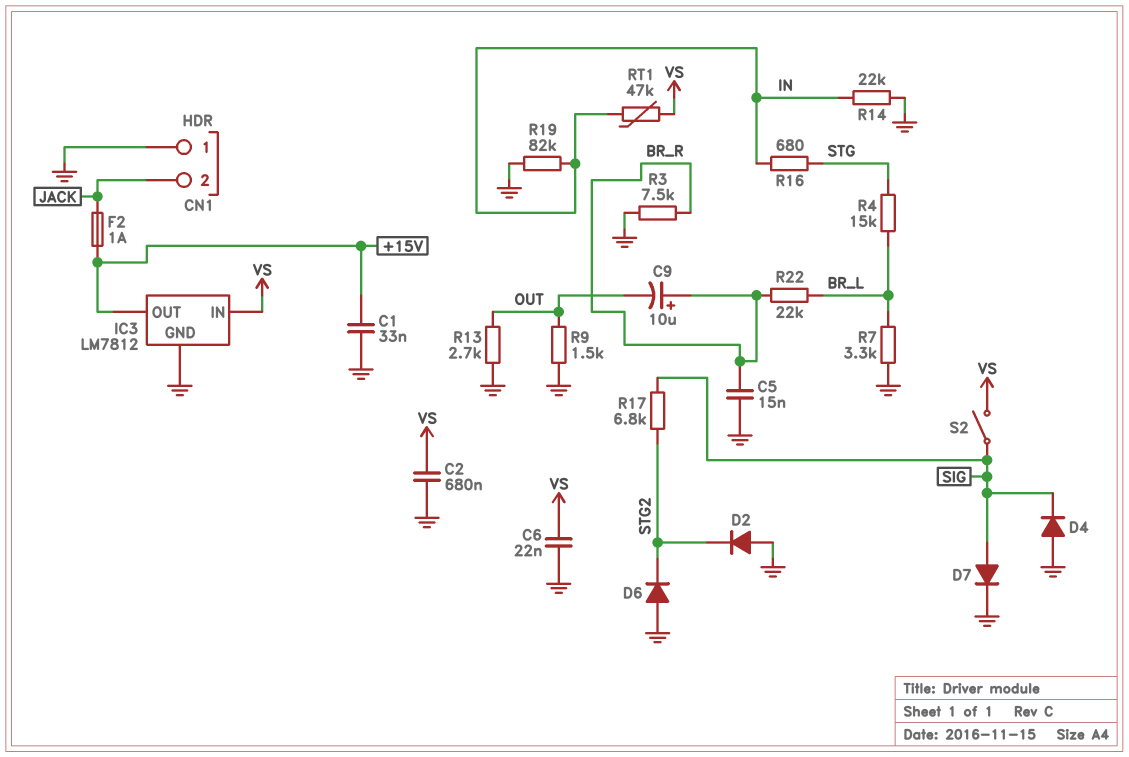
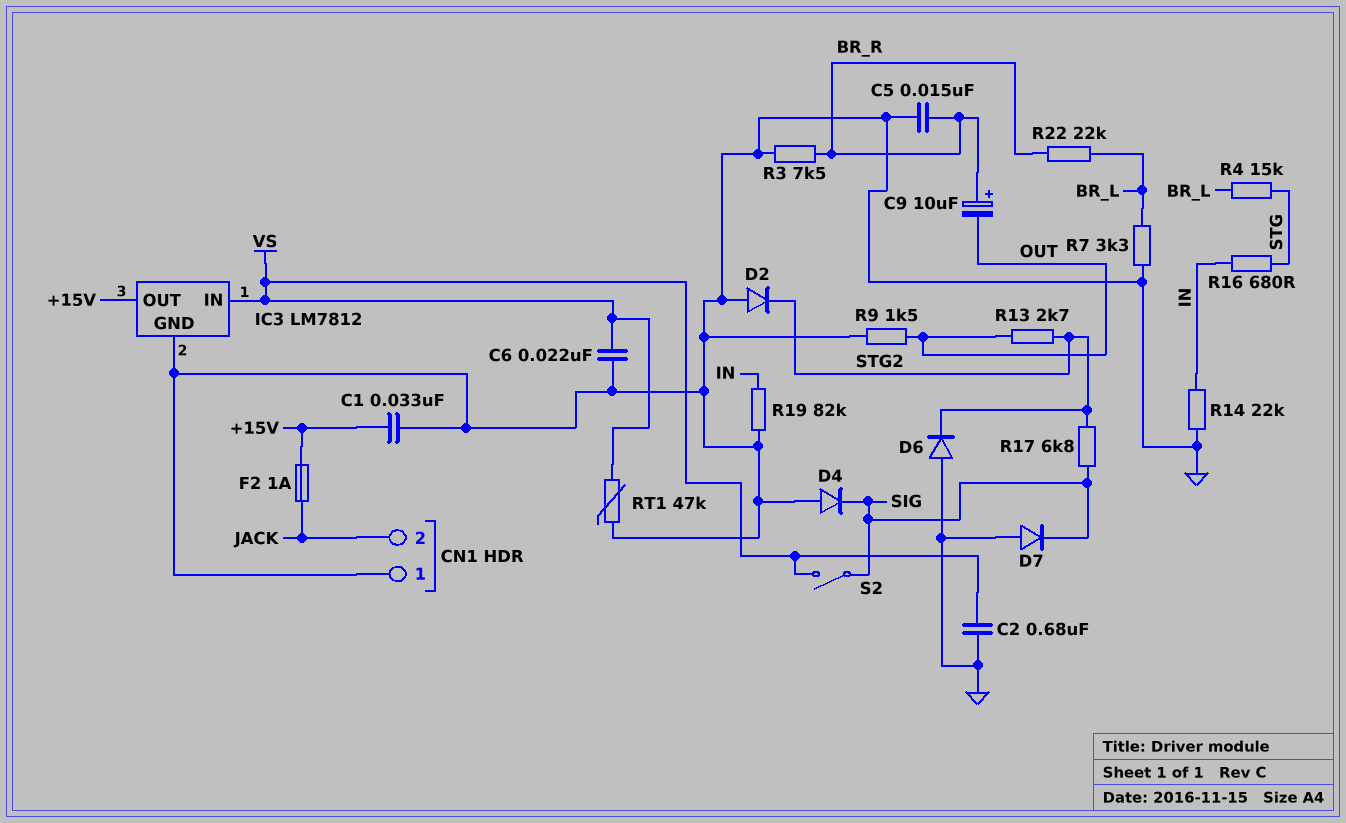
D7: diode (A SIG, K GND) -> diode (A GND, K SIG)
R13: 2.7k (GND, OUT) -> 2.7k (OUT, STG2)
RT1: 47k (IN, VS) -> 47k (GND, VS)

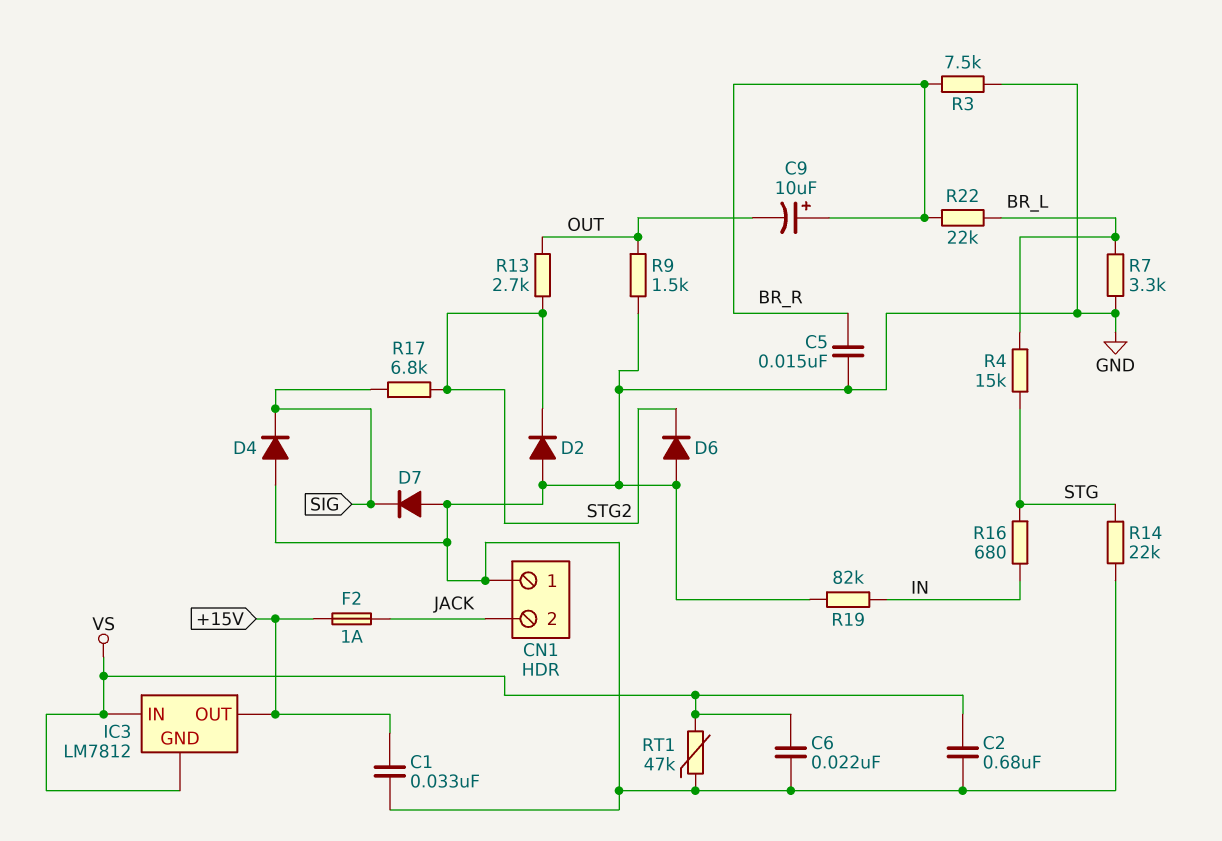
IC3 pin GND: GND -> VS
R14: 22k (GND, IN) -> 22k (GND, STG)
S2: switch (SIG, VS) -> none

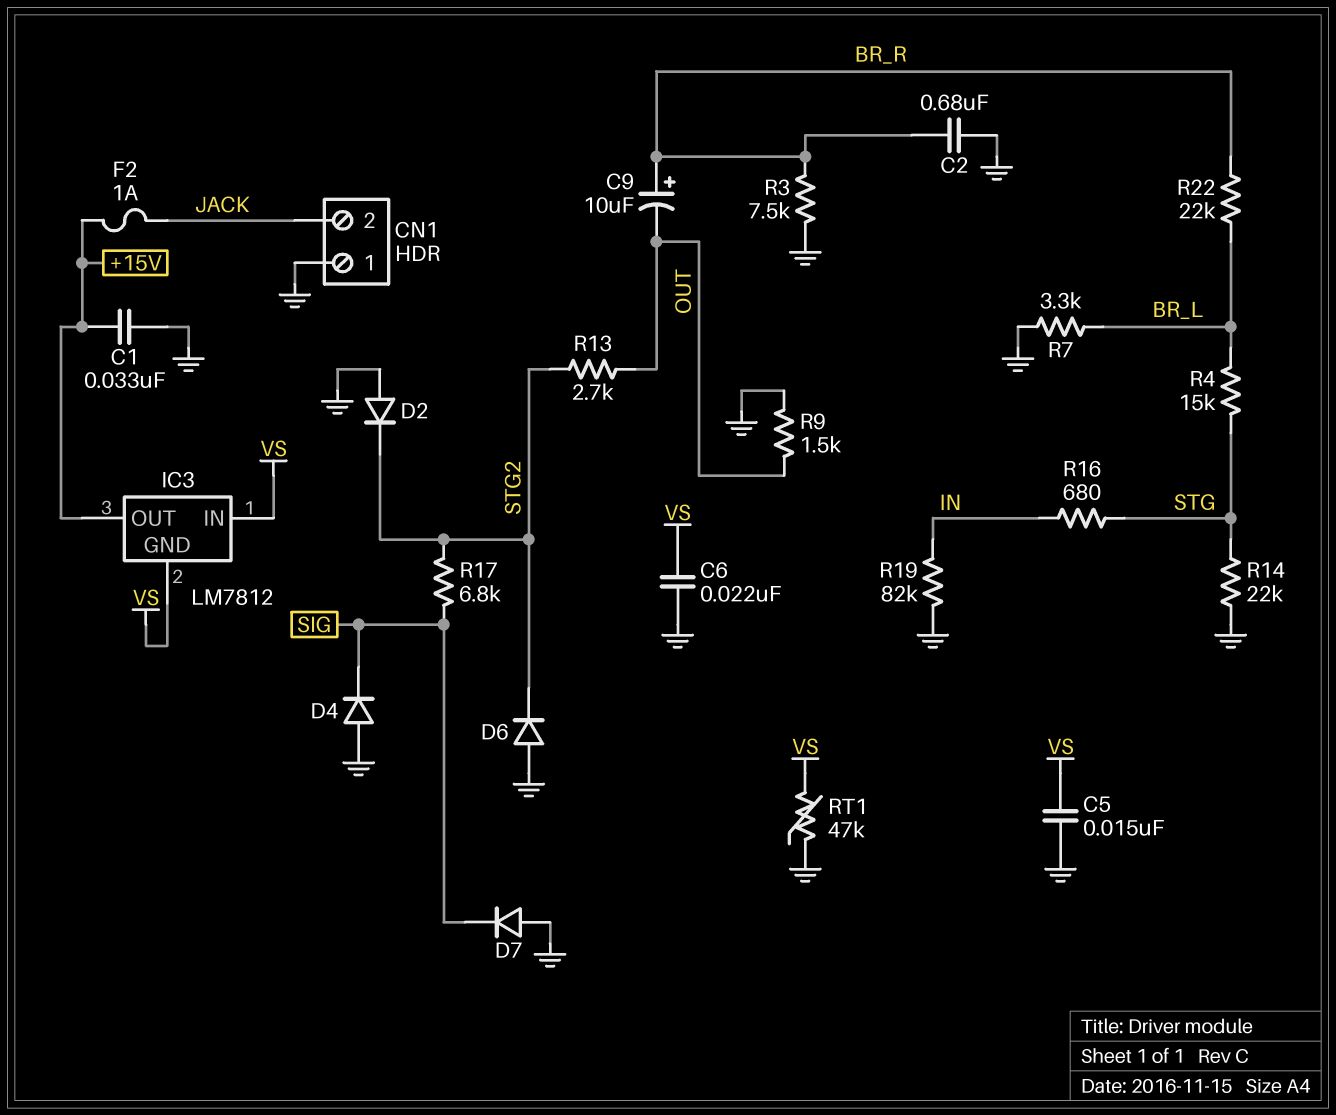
C2: 680nF (GND, VS) -> 680nF (BR_R, GND)
C5: 15nF (BR_R, GND) -> 15nF (GND, VS)

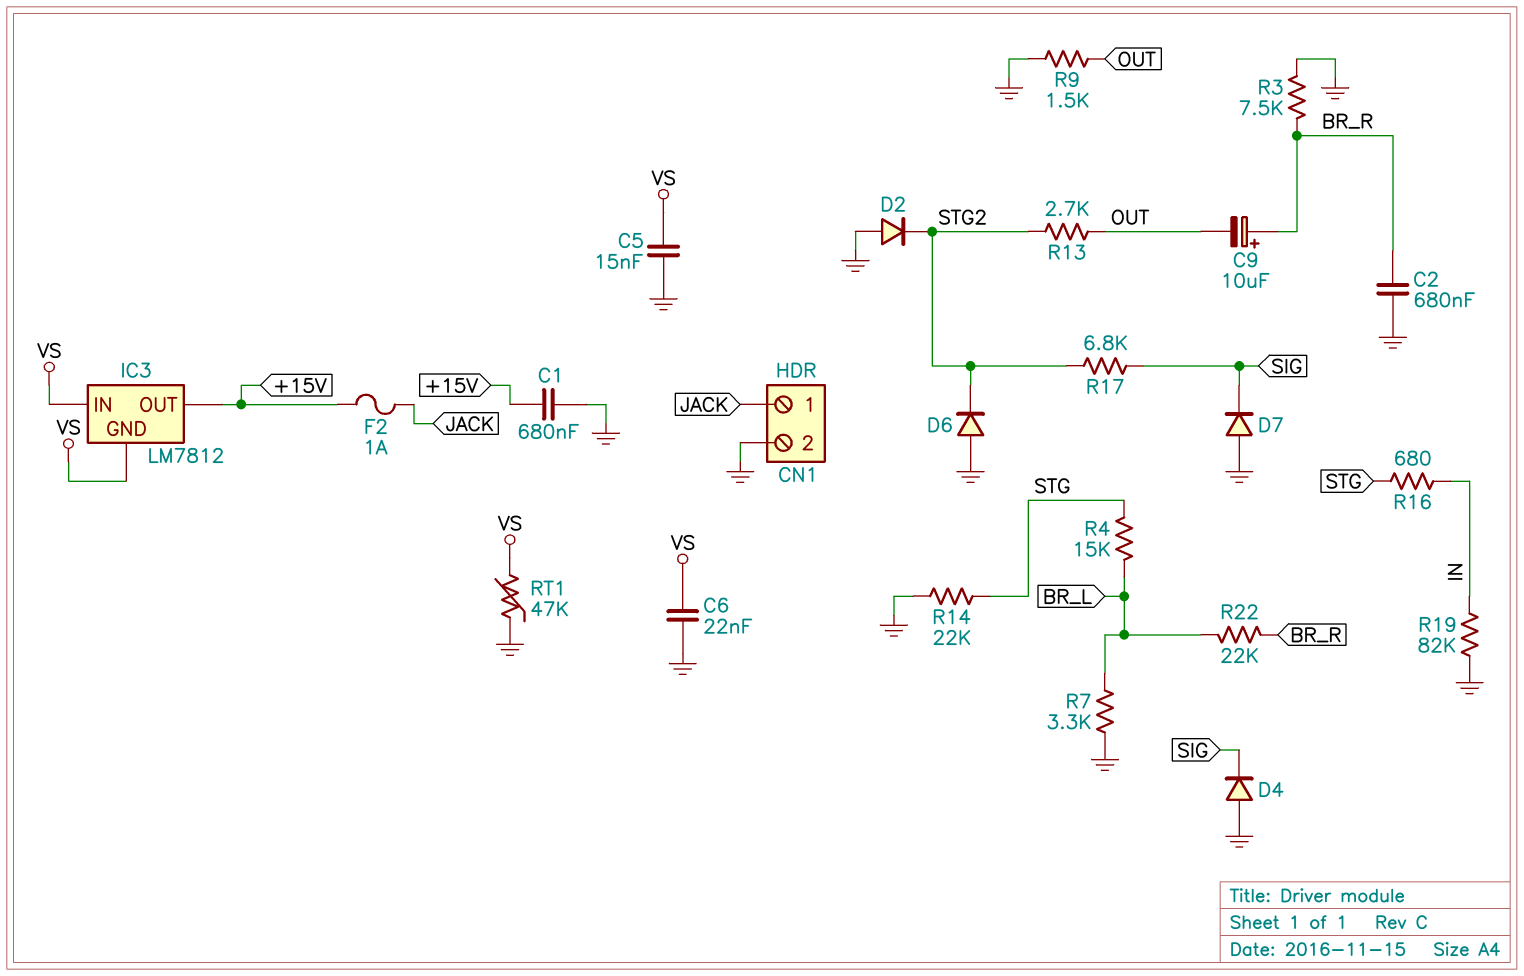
C1: 33nF (+15V, GND) -> 680nF (+15V, GND)
CN1 pin 1: GND -> JACK
CN1 pin 2: JACK -> GND

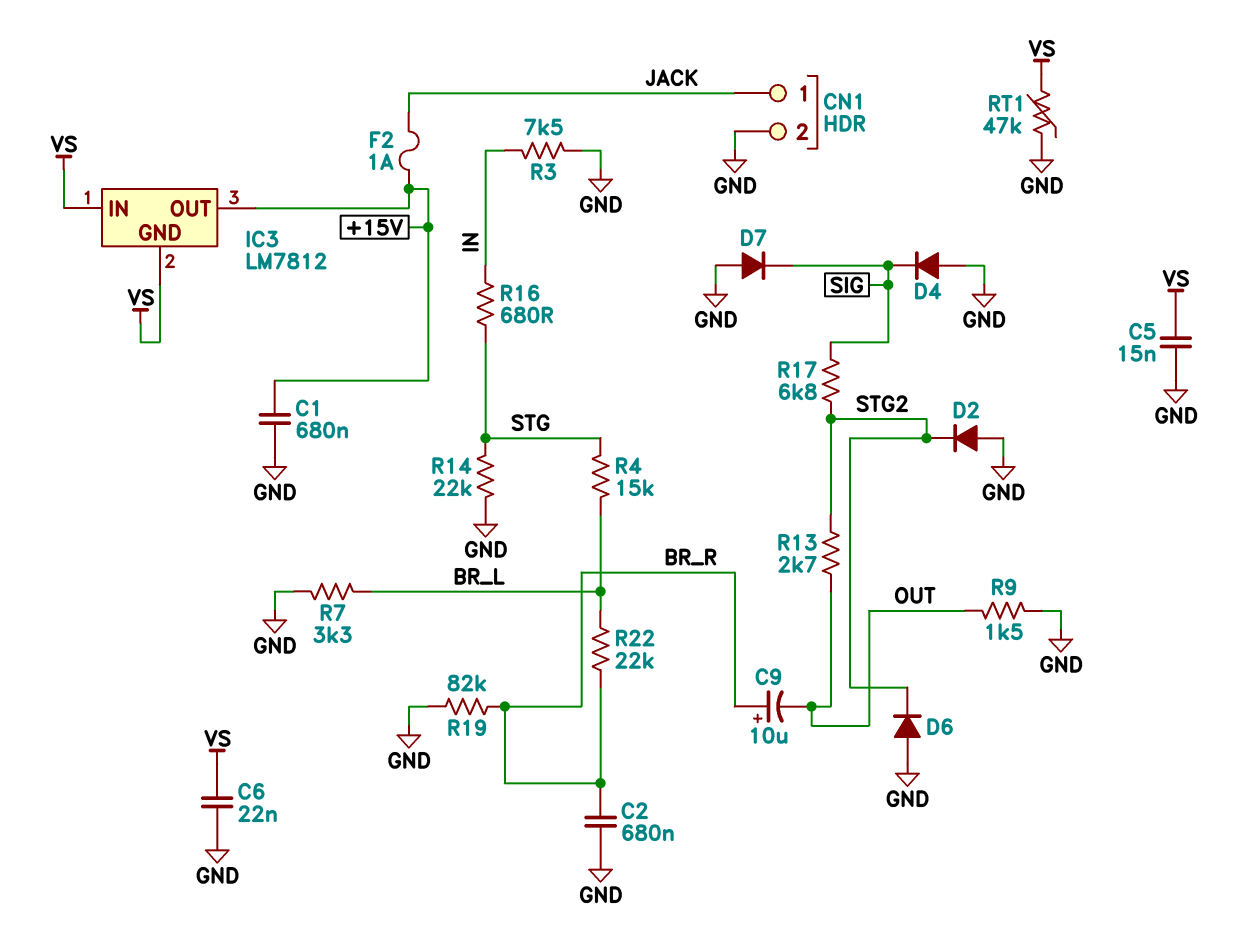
R3: 7.5k (BR_R, GND) -> 7.5k (GND, IN)
R19: 82k (GND, IN) -> 82k (BR_R, GND)

